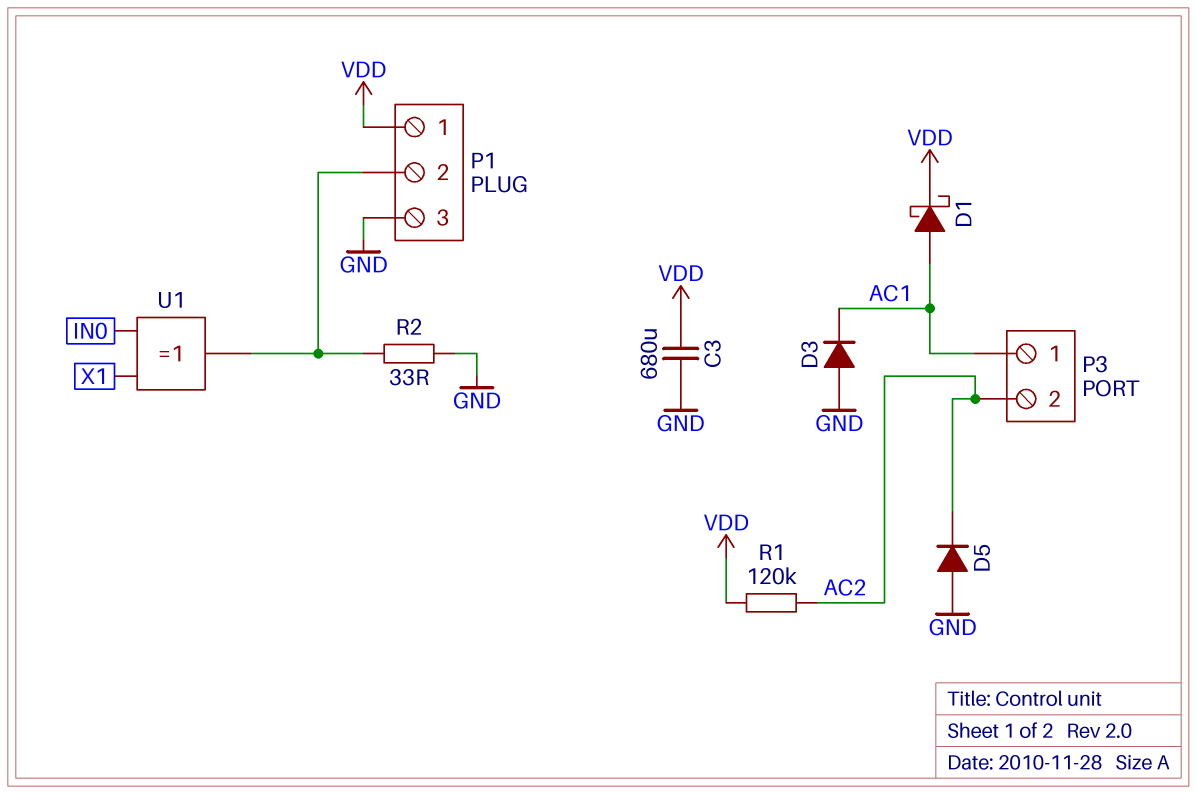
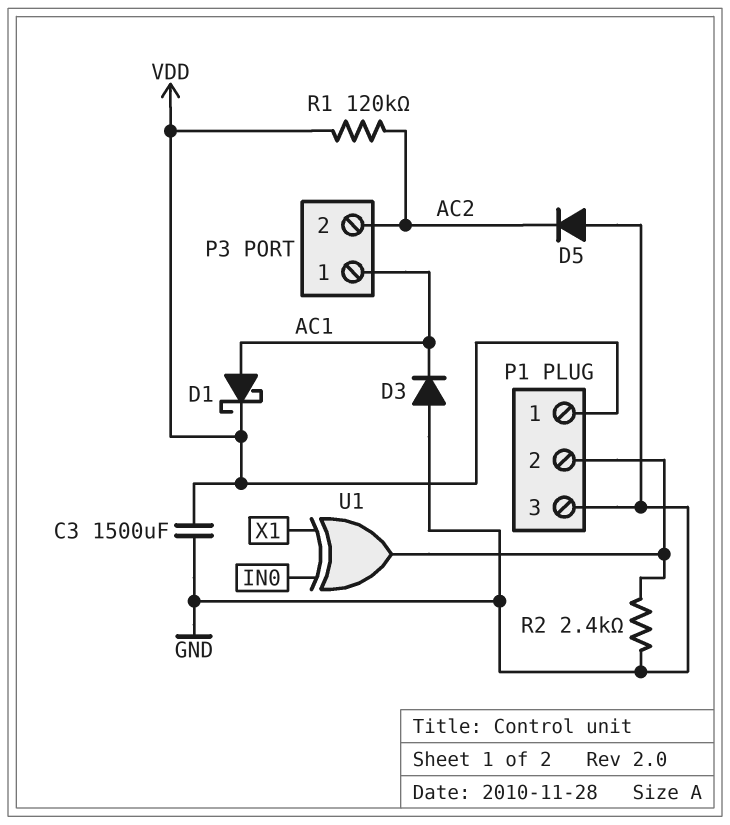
C3: 680uF (GND, VDD) -> 1500uF (GND, VDD)
R2: 33 (GND, P1/2) -> 2.4k (GND, P1/2)

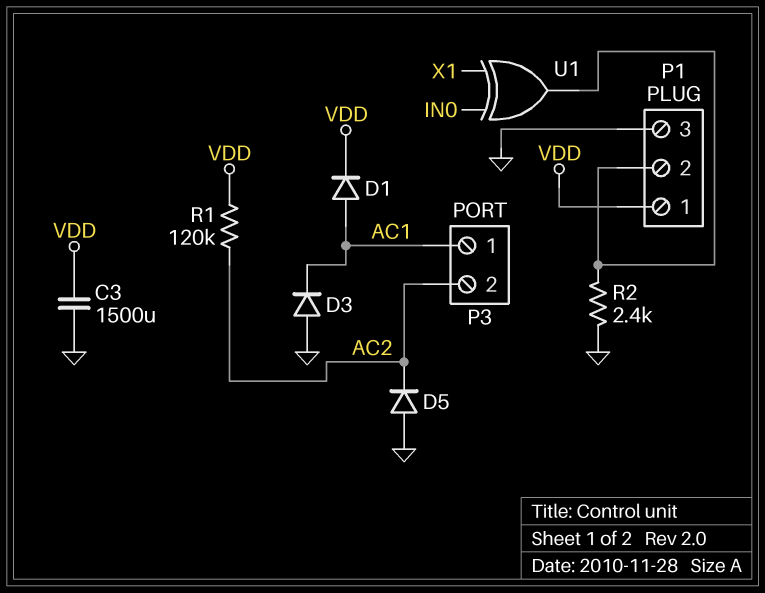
D1: schottky (A AC1, K VDD) -> diode (A AC1, K VDD)

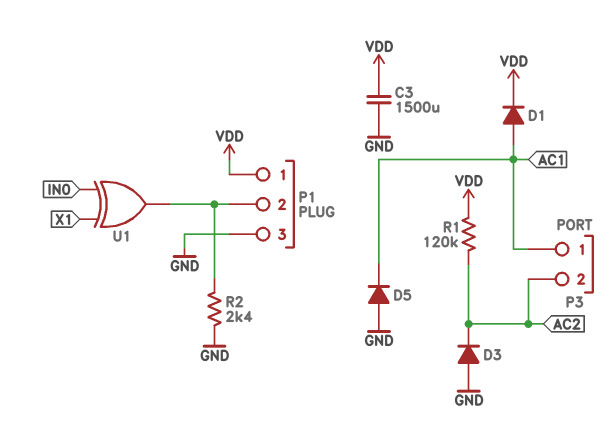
D3: diode (A GND, K AC1) -> diode (A GND, K AC2)
D5: diode (A GND, K AC2) -> diode (A GND, K AC1)

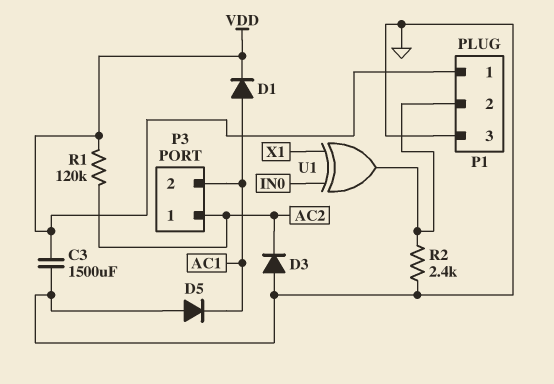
P3 pin 1: AC1 -> AC2
P3 pin 2: AC2 -> AC1

